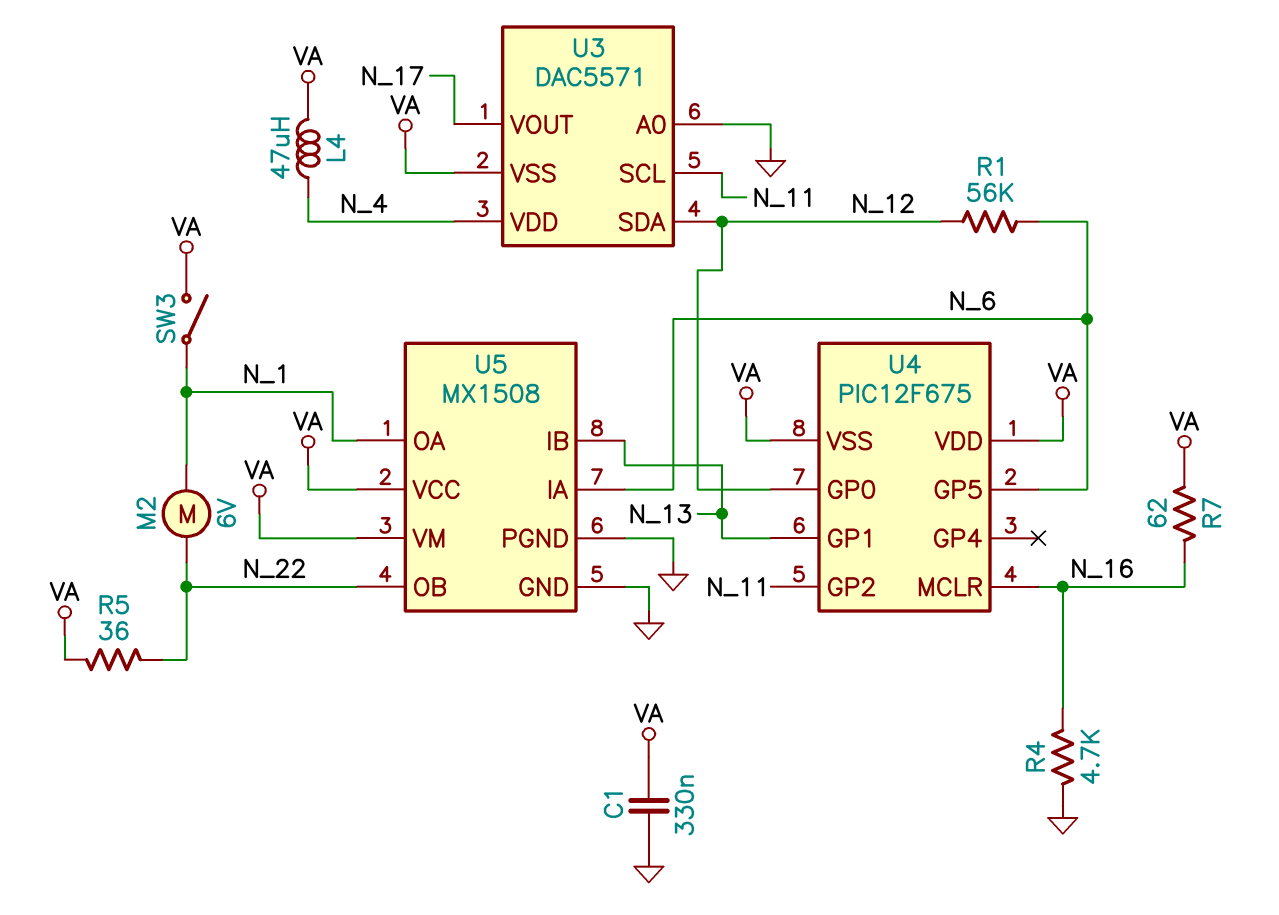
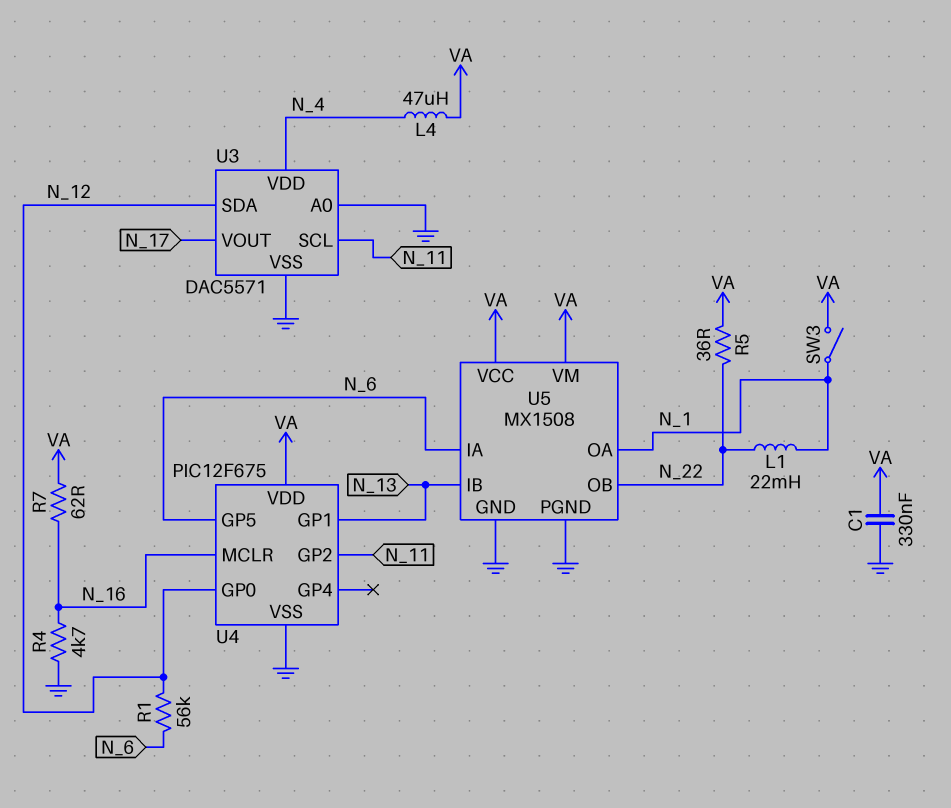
L1: none -> 22mH (N_1, N_22)
M2: motor 6V (N_1, N_22) -> none
U3 pin VSS: VA -> GND
U4 pin VSS: VA -> GND

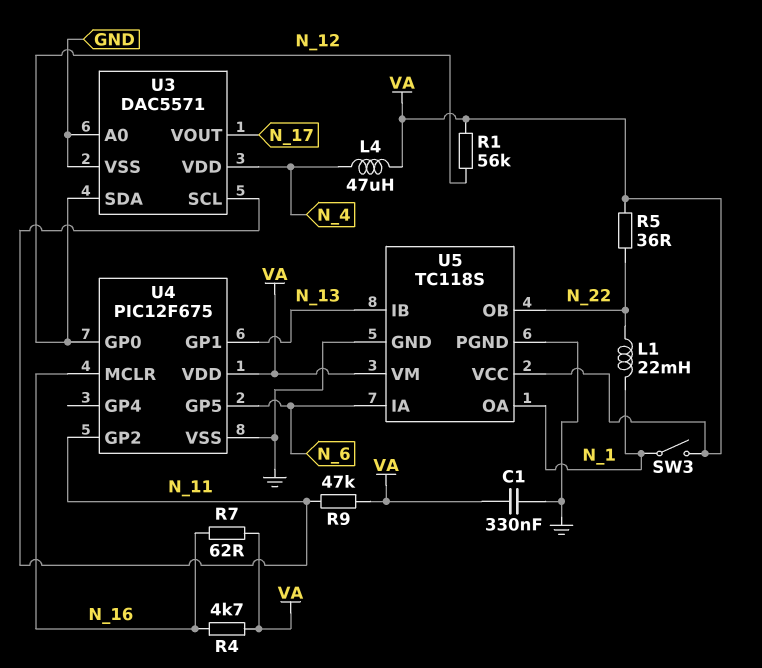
R1: 56k (N_6, N_12) -> 56k (N_12, VA)
R4: 4.7k (GND, N_16) -> 4.7k (N_16, VA)
R9: none -> 47k (N_11, VA)
U5: MX1508 -> TC118S

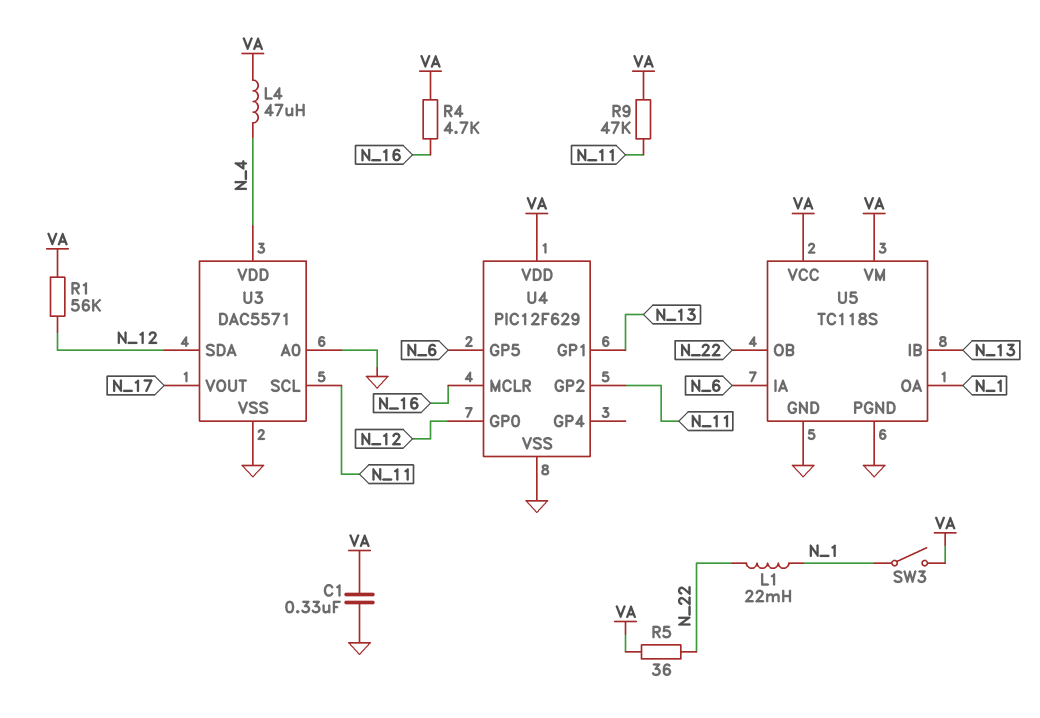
R7: 62 (N_16, VA) -> none
U4: PIC12F675 -> PIC12F629

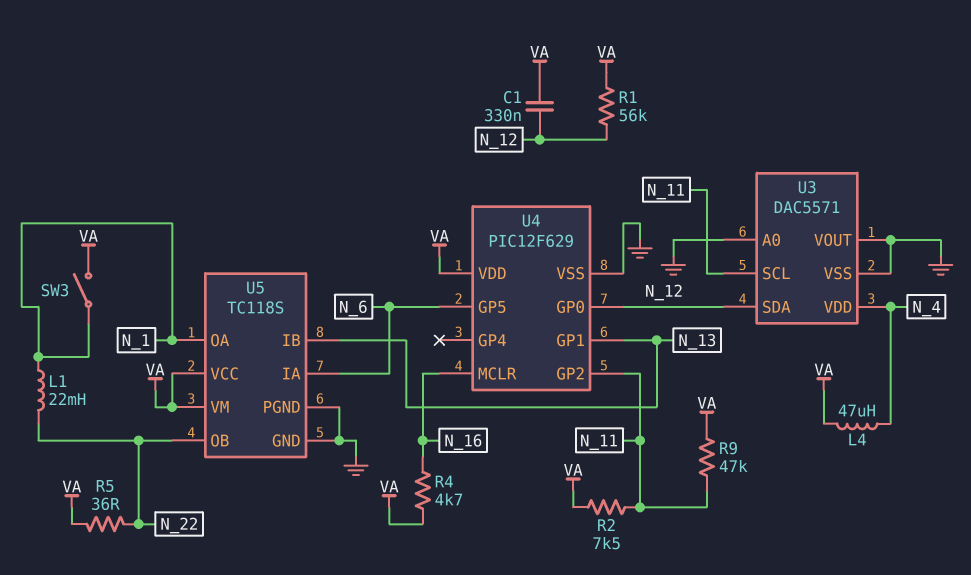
C1: 330nF (GND, VA) -> 330nF (N_12, VA)
R2: none -> 7.5k (N_11, VA)
U3 pin VOUT: N_17 -> GND

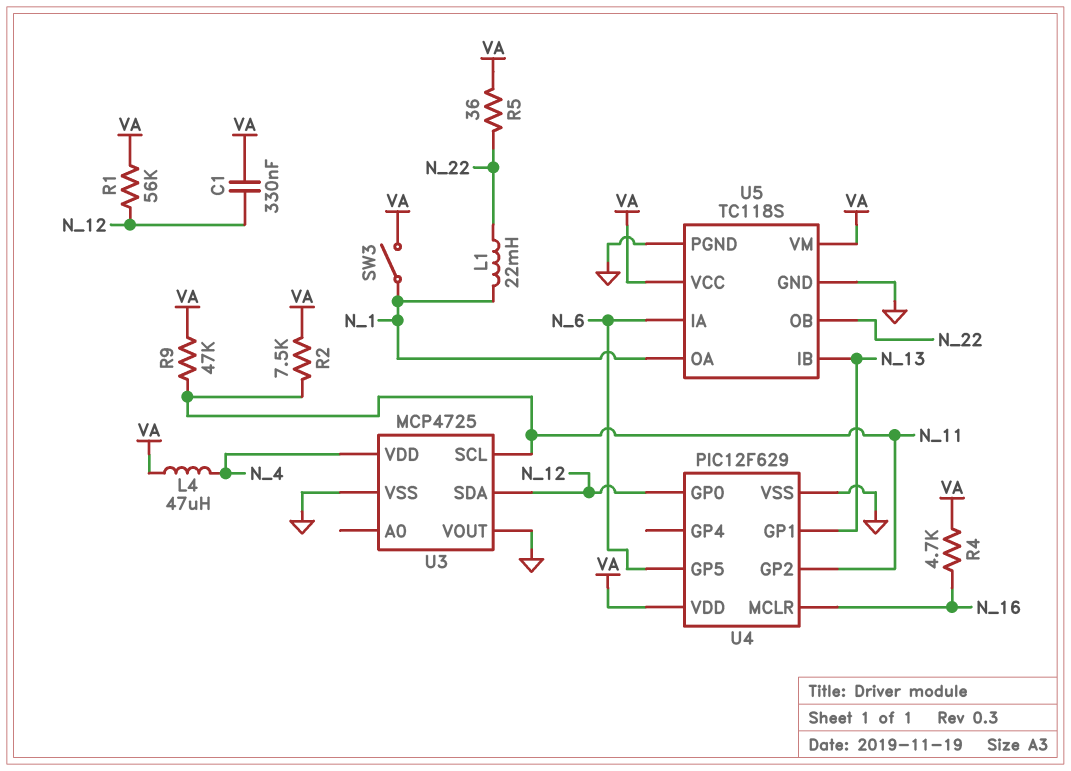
U3: DAC5571 -> MCP4725
U3 pin A0: GND -> none

